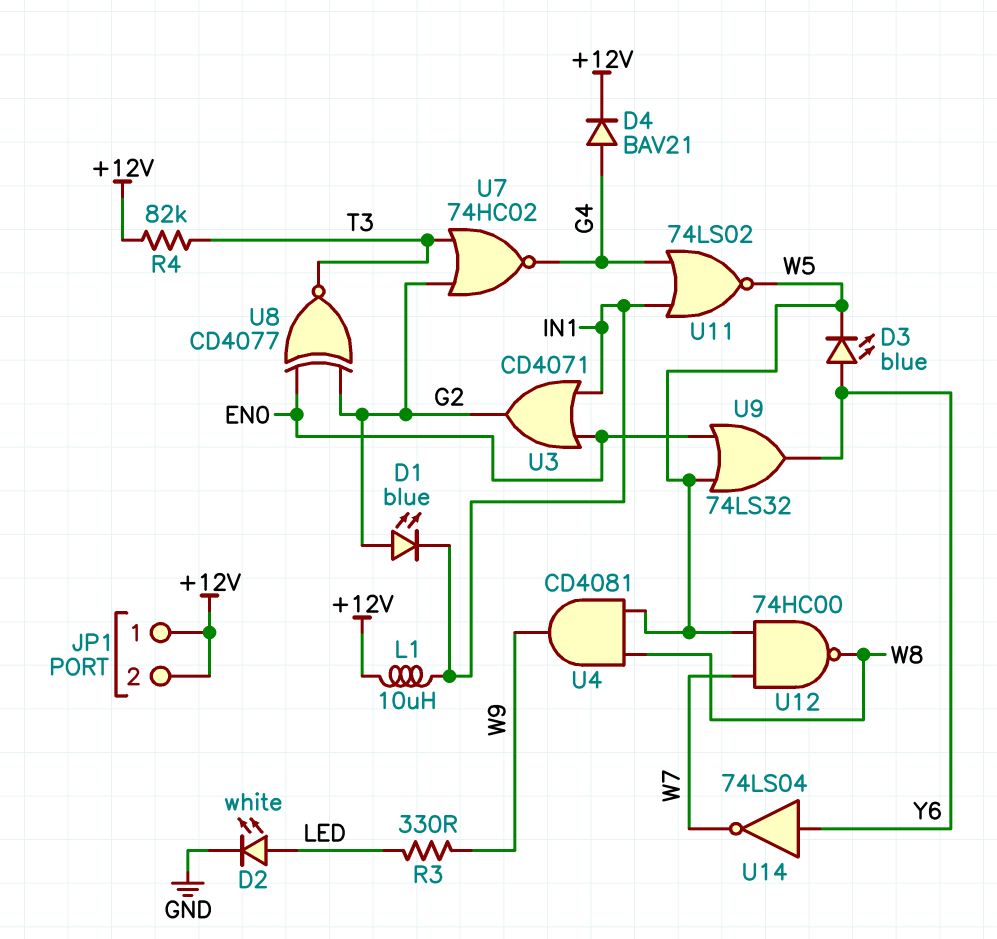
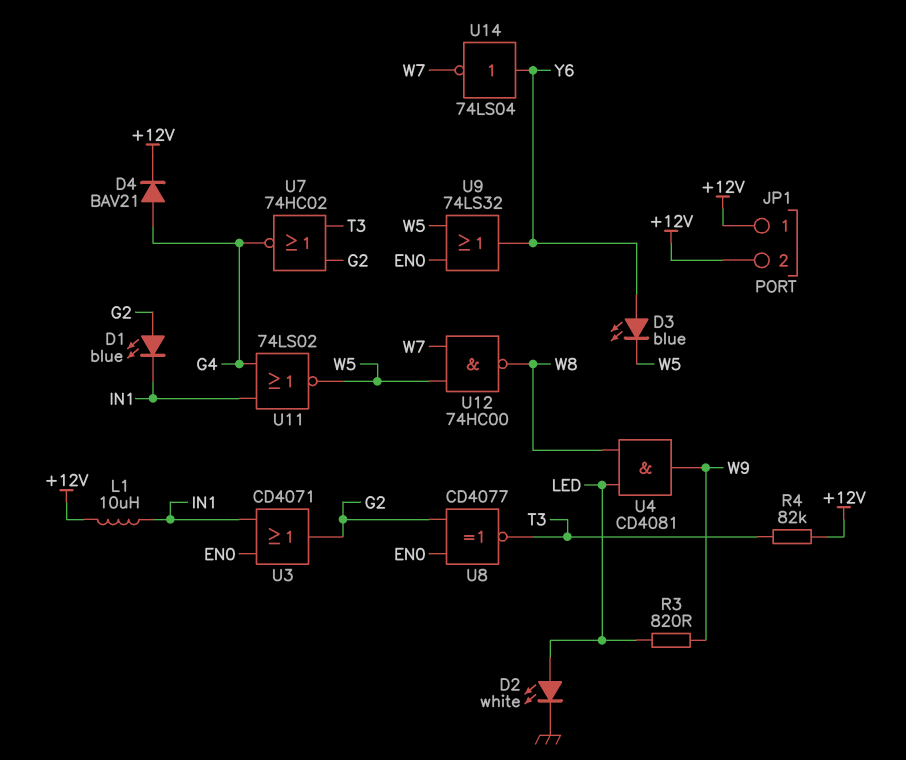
R3: 330 (LED, W9) -> 820 (LED, W9)
U4: AND CD4081 (in W5, in W8, out W9) -> AND CD4081 (in LED, in W8, out W9)

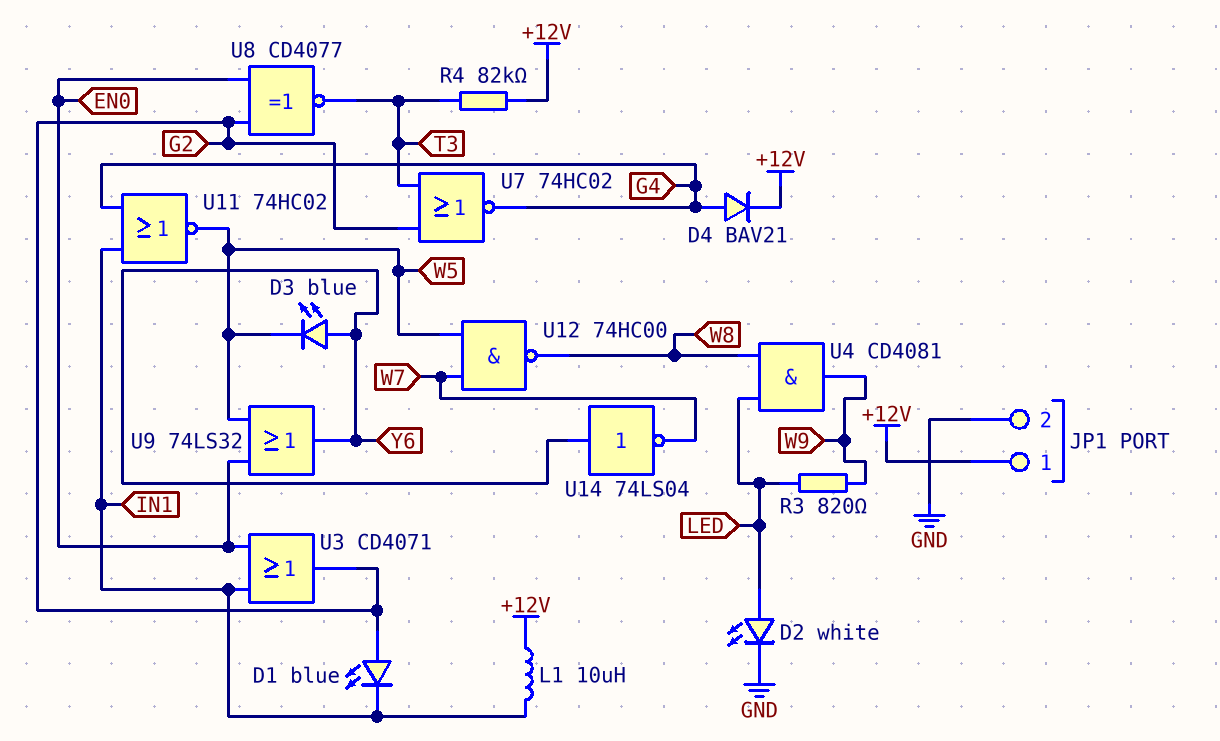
JP1 pin 2: +12V -> GND
U11: NOR 74LS02 (in G4, in IN1, out W5) -> NOR 74HC02 (in G4, in IN1, out W5)

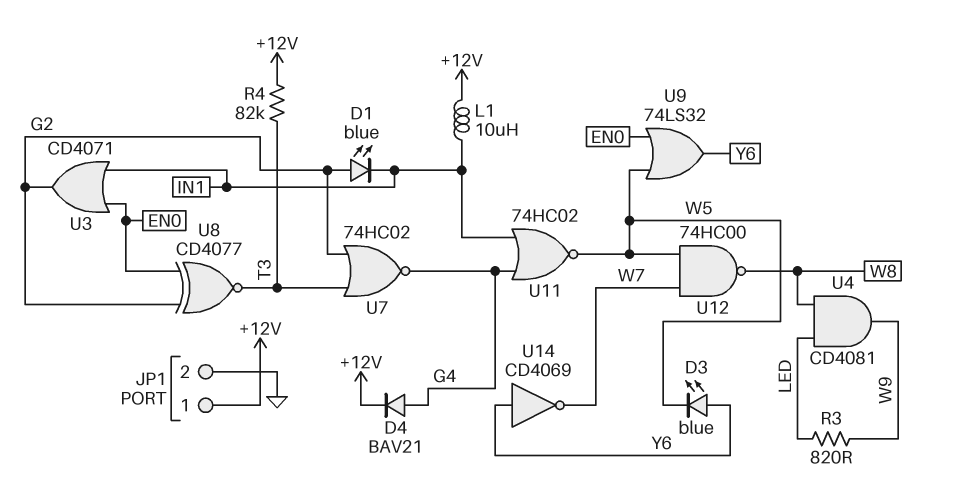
D2: LED white (A LED, K GND) -> none
U14: NOT 74LS04 (in Y6, out W7) -> NOT CD4069 (in Y6, out W7)

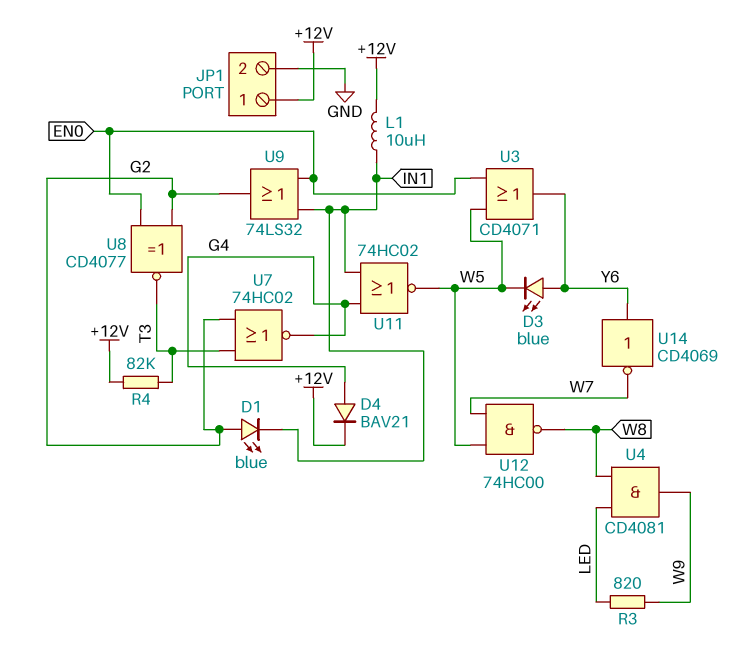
U3: OR CD4071 (in EN0, in IN1, out G2) -> OR CD4071 (in EN0, in W5, out Y6)
U9: OR 74LS32 (in EN0, in W5, out Y6) -> OR 74LS32 (in EN0, in IN1, out G2)

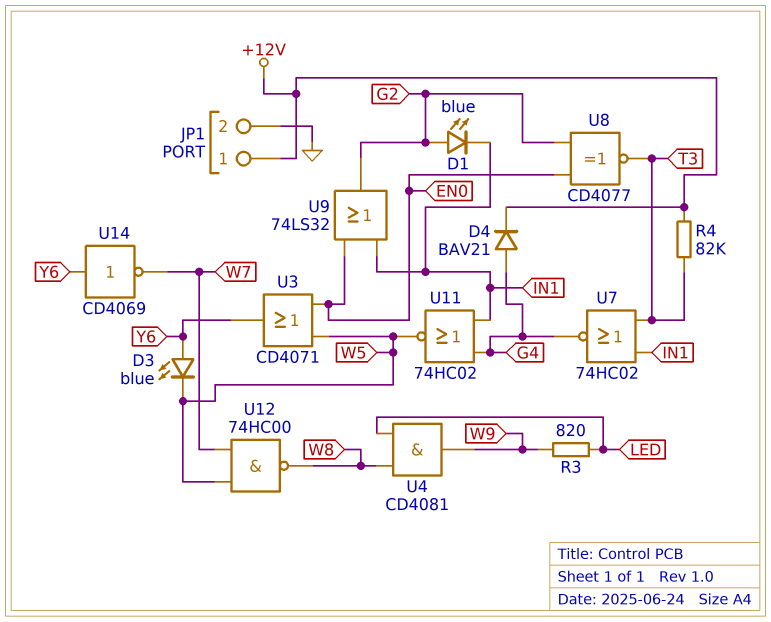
L1: 10uH (+12V, IN1) -> none
U7: NOR 74HC02 (in G2, in T3, out G4) -> NOR 74HC02 (in IN1, in T3, out G4)

